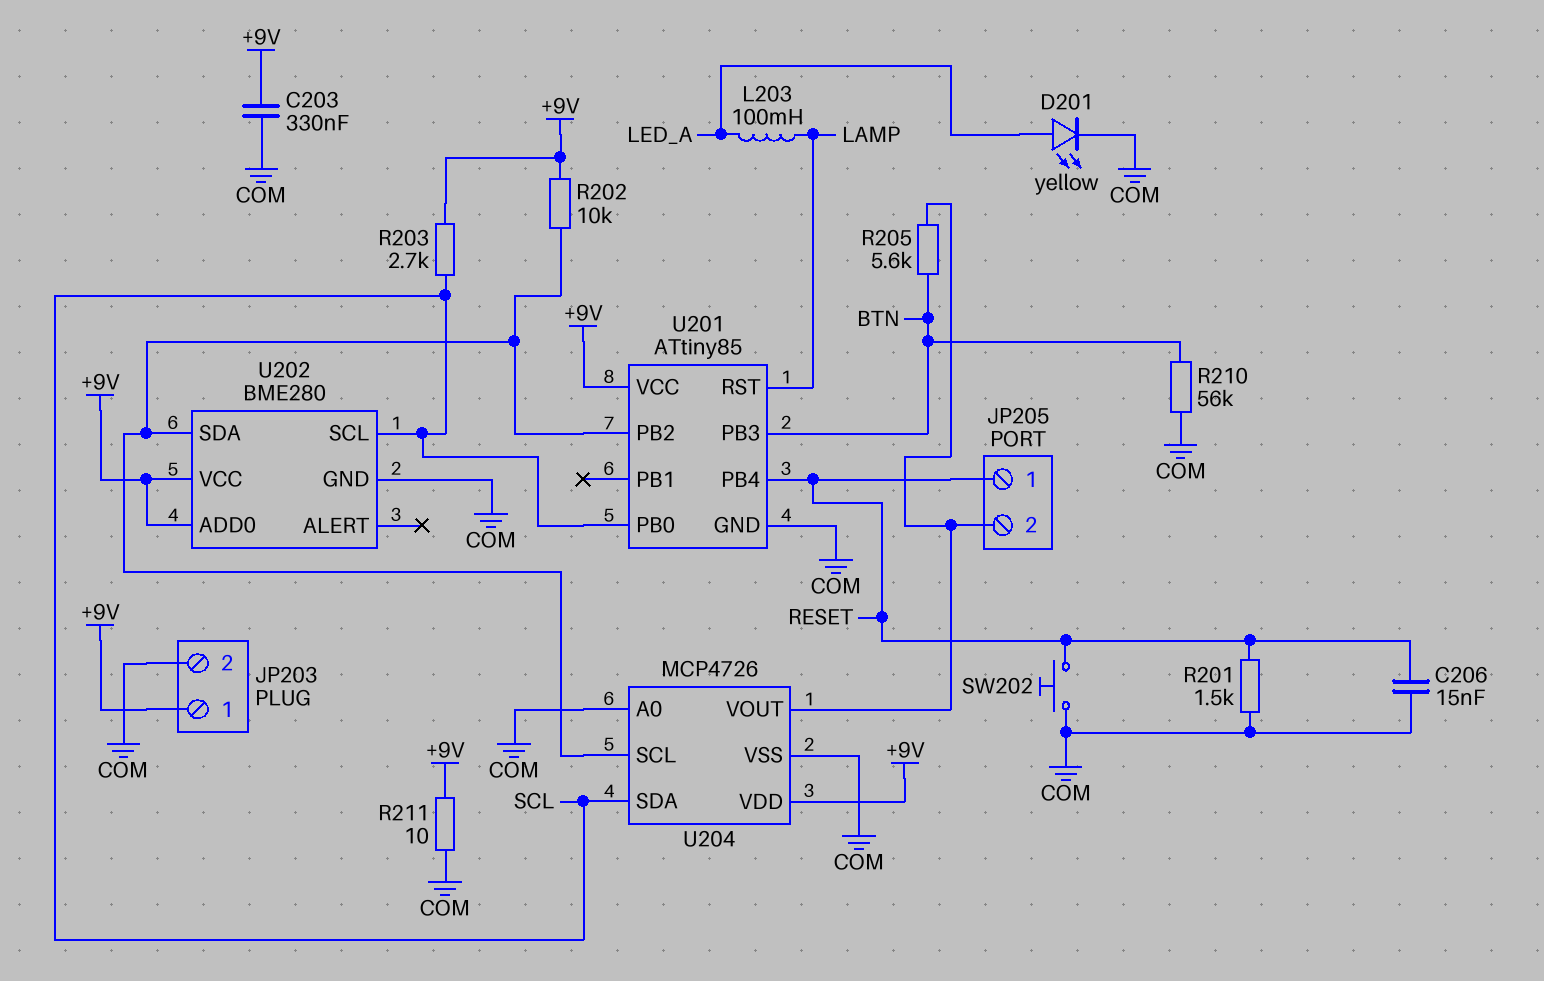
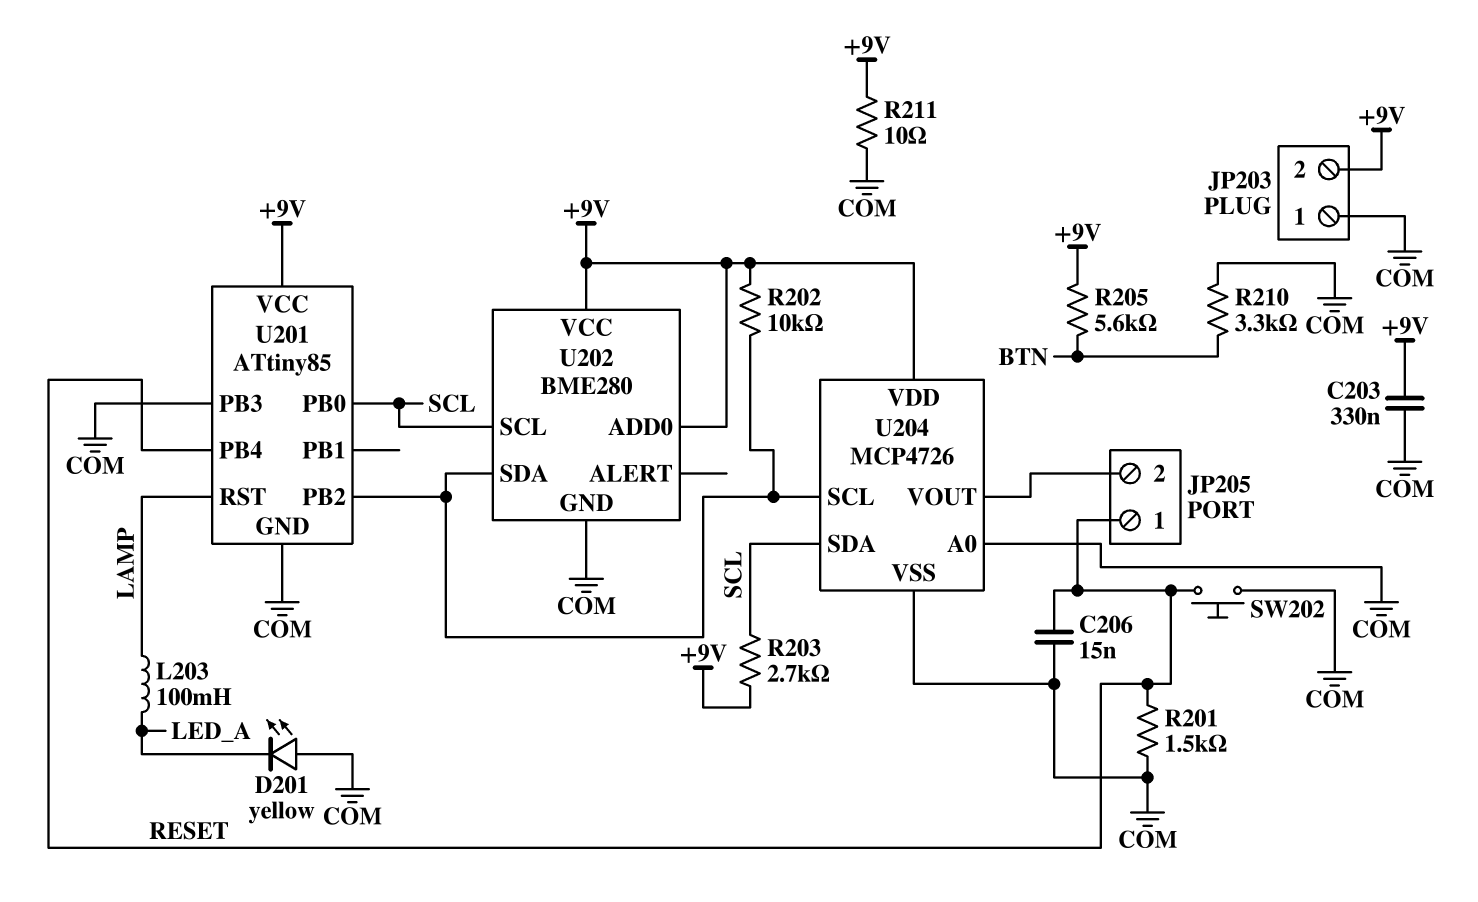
D201: LED yellow (A LED_A, K COM) -> LED yellow (A COM, K LED_A)
JP203 pin 1: +9V -> COM
JP203 pin 2: COM -> +9V
R205: 5.6k (BTN, JP205/2) -> 5.6k (+9V, BTN)
R210: 56k (BTN, COM) -> 3.3k (BTN, COM)
U201 pin PB3: BTN -> COM

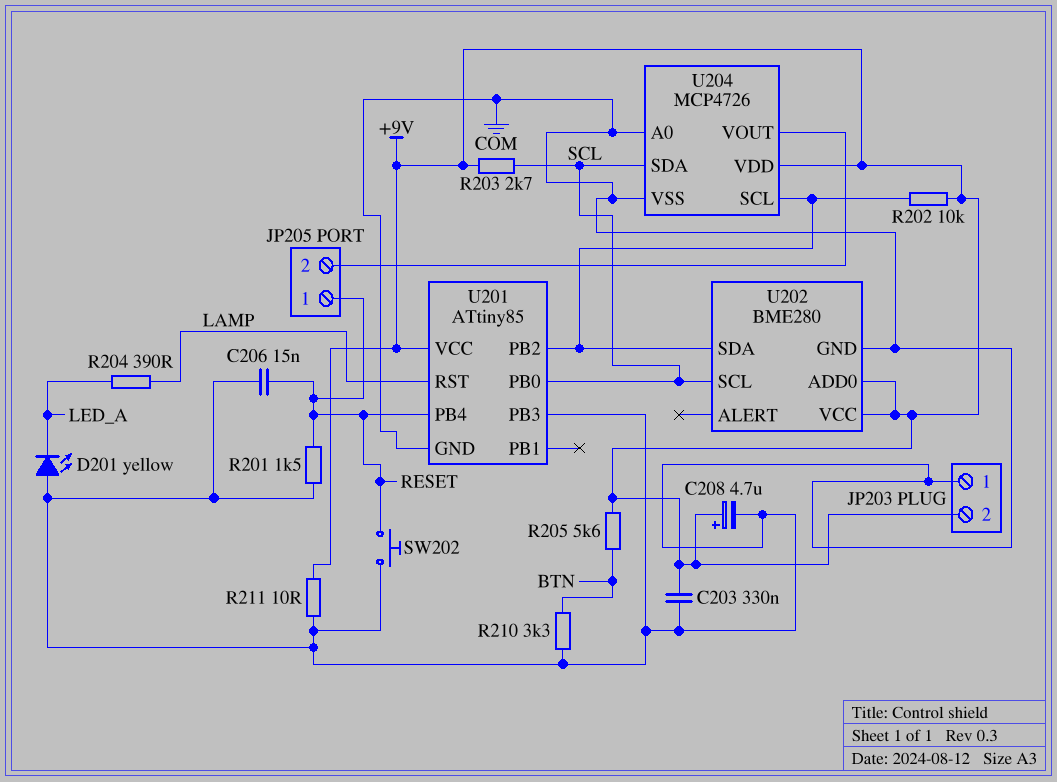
C208: none -> 4.7uF (plus +9V, minus COM)
L203: 100mH (LAMP, LED_A) -> none
R204: none -> 390 (LAMP, LED_A)

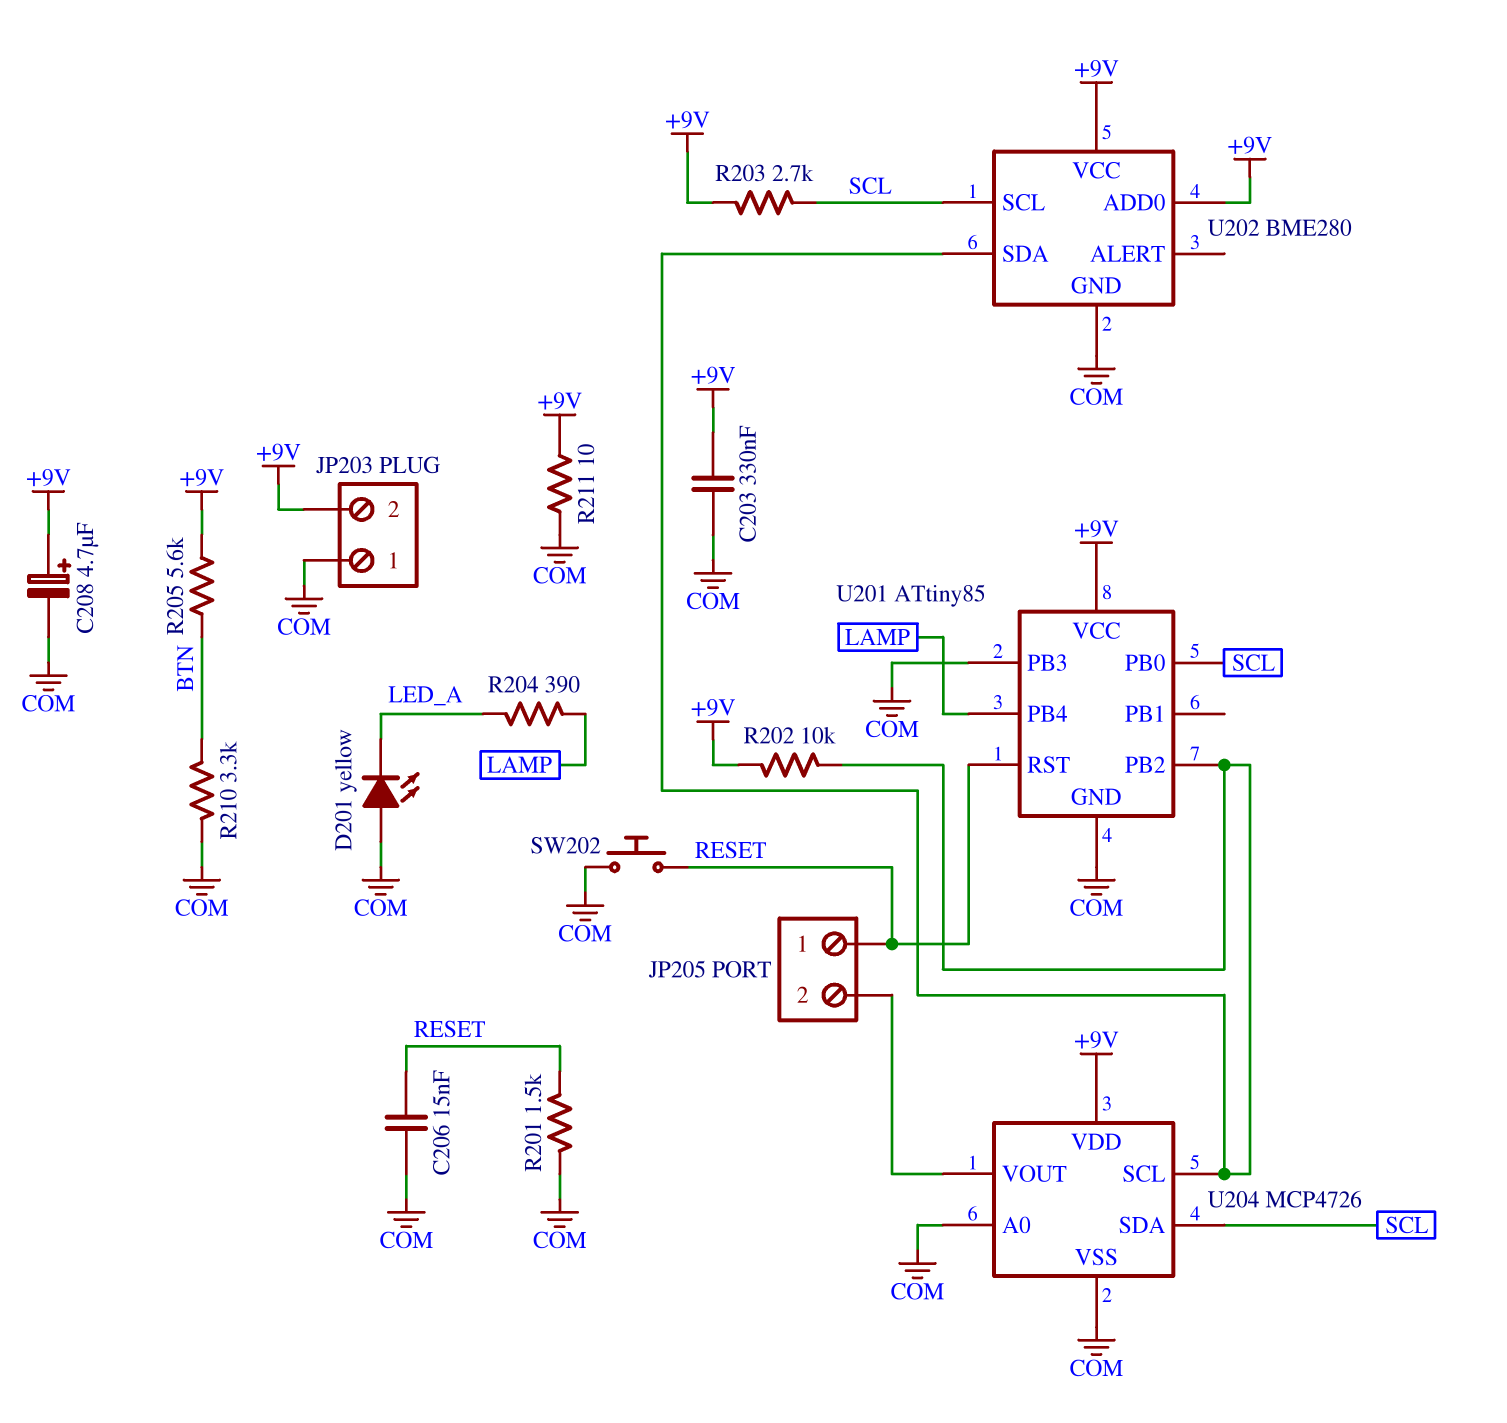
U201 pin PB4: RESET -> LAMP
U201 pin RST: LAMP -> RESET

